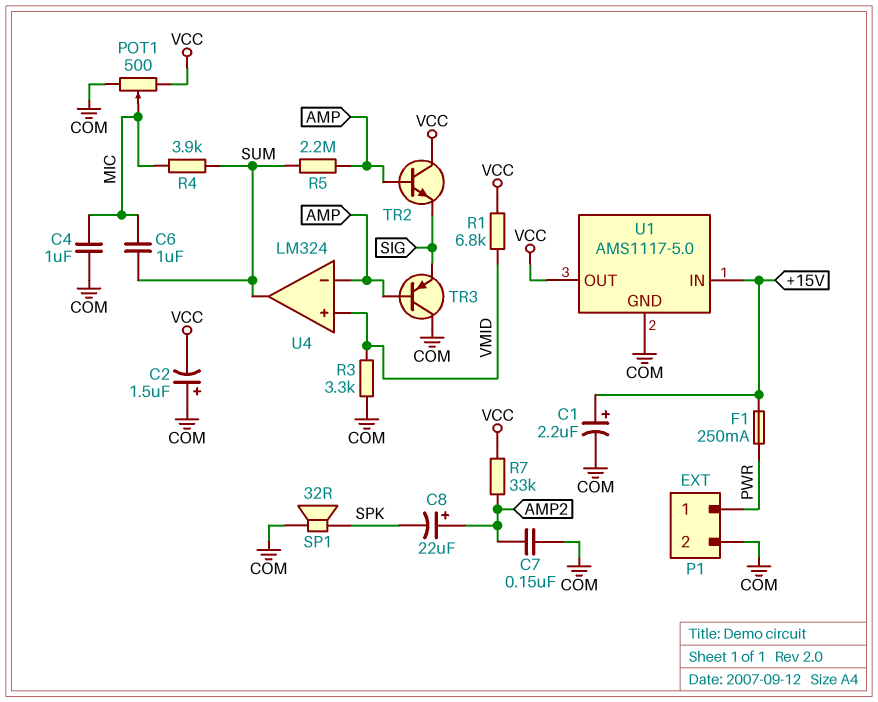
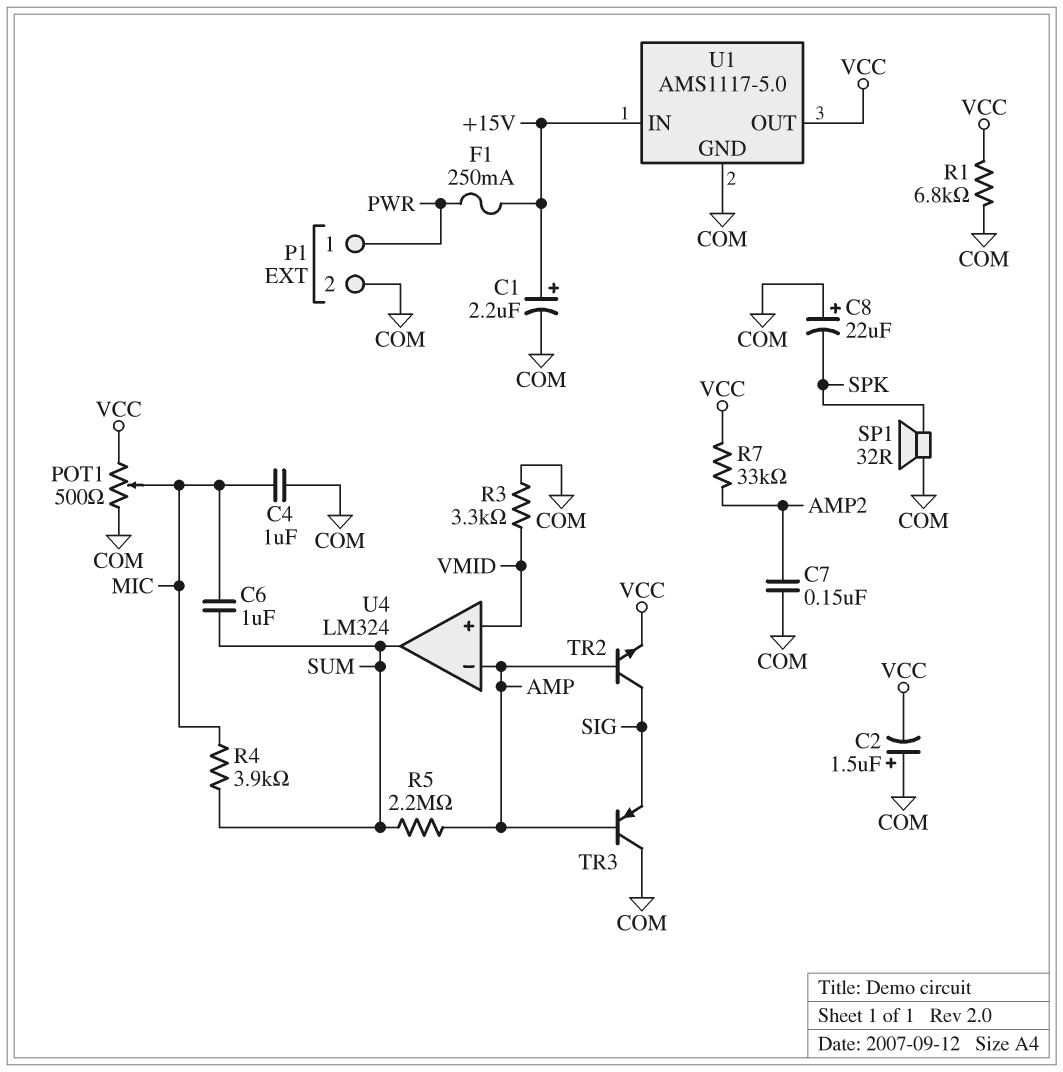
C8: 22uF (plus AMP2, minus SPK) -> 22uF (plus COM, minus SPK)
R1: 6.8k (VCC, VMID) -> 6.8k (COM, VCC)
TR2: NPN (B AMP, C VCC, E SIG) -> NPN (B AMP, C SIG, E VCC)

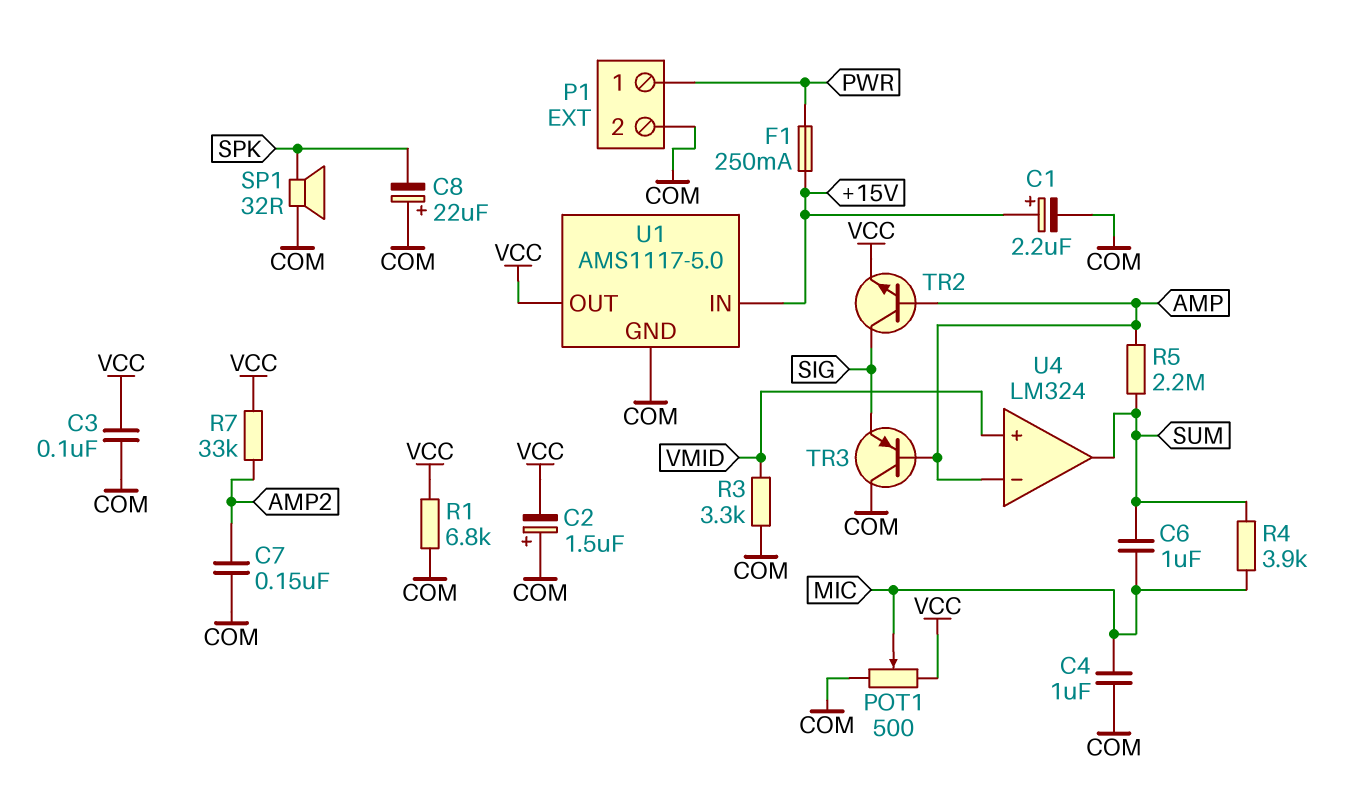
C3: none -> 100nF (COM, VCC)

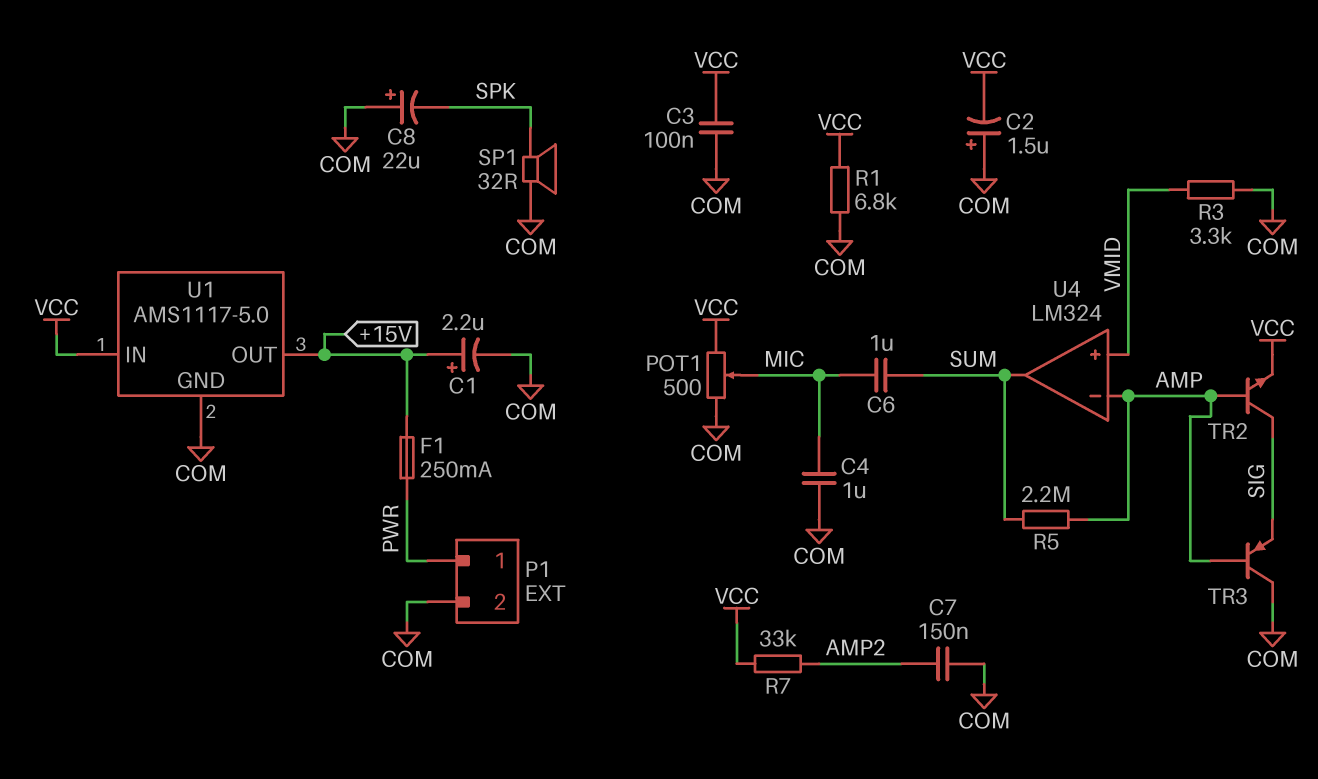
R4: 3.9k (MIC, SUM) -> none
U1 pin IN: +15V -> VCC
U1 pin OUT: VCC -> +15V

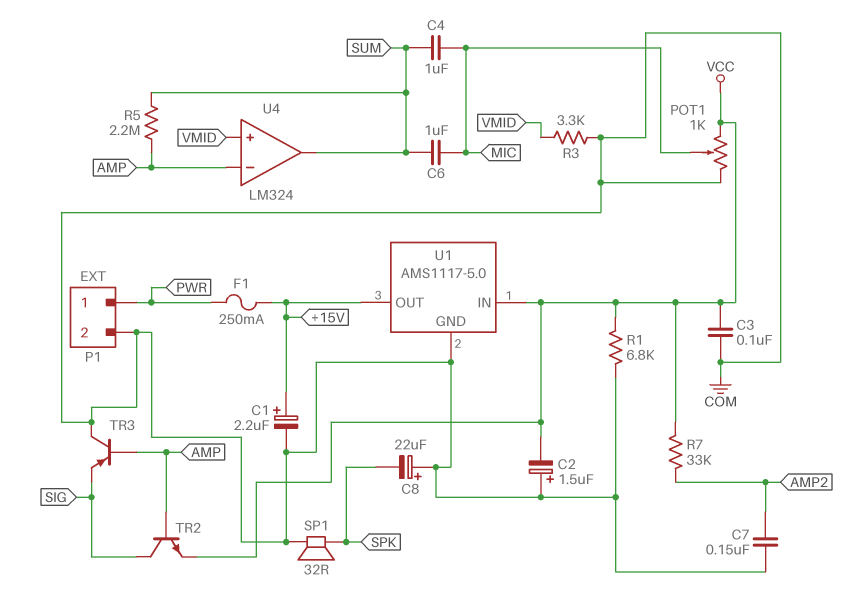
C4: 1uF (COM, MIC) -> 1uF (MIC, SUM)
POT1: 500 (COM, VCC, wiper MIC) -> 1k (COM, VCC, wiper MIC)

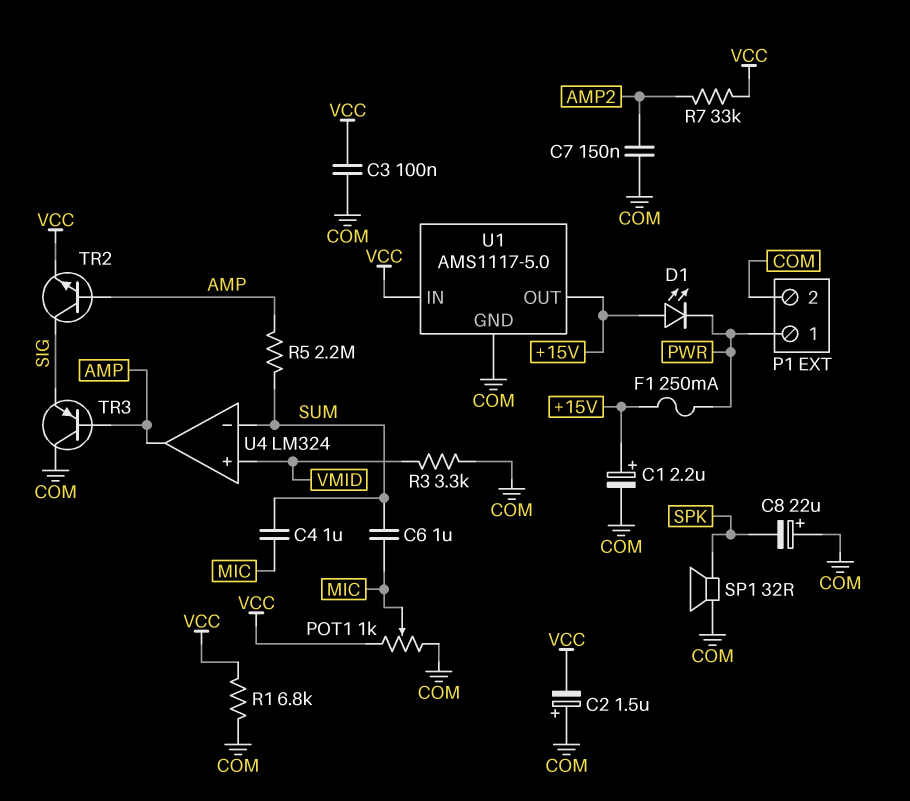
D1: none -> LED (A +15V, K PWR)
U4 pin in-: AMP -> SUM
U4 pin out: SUM -> AMP

